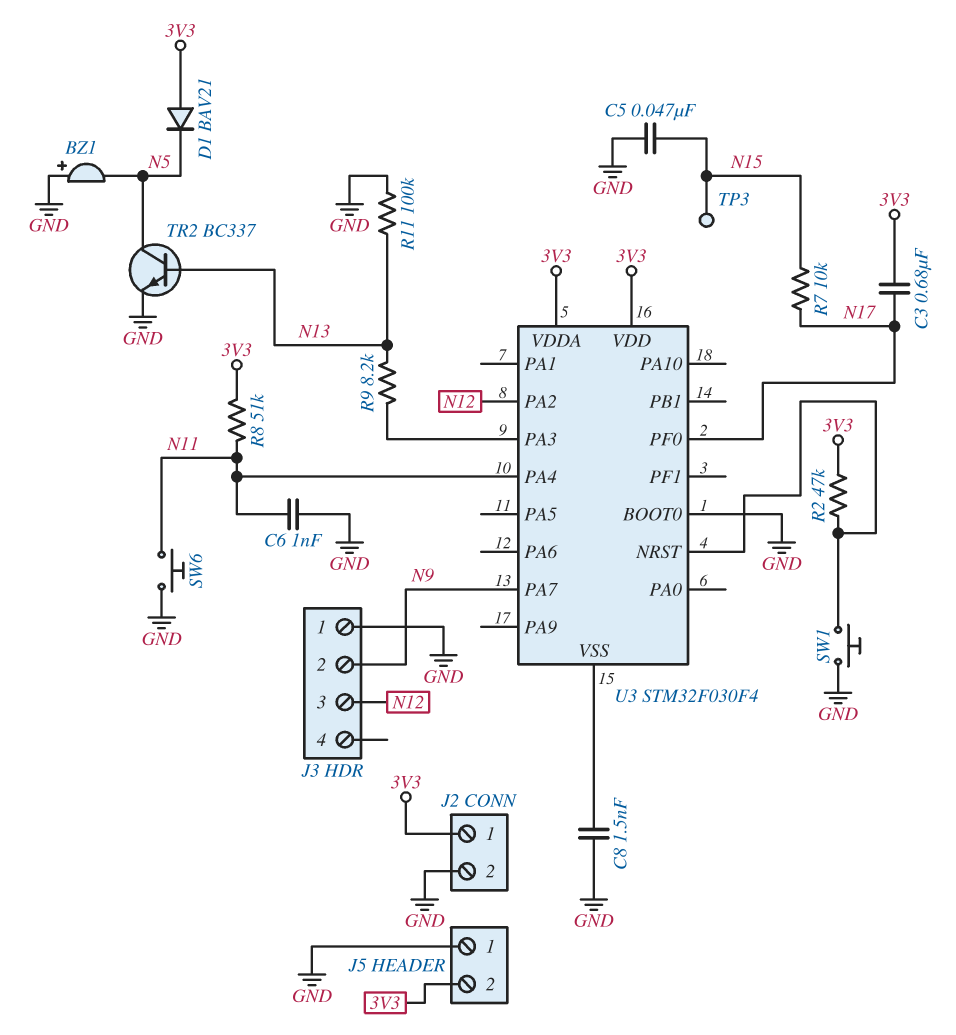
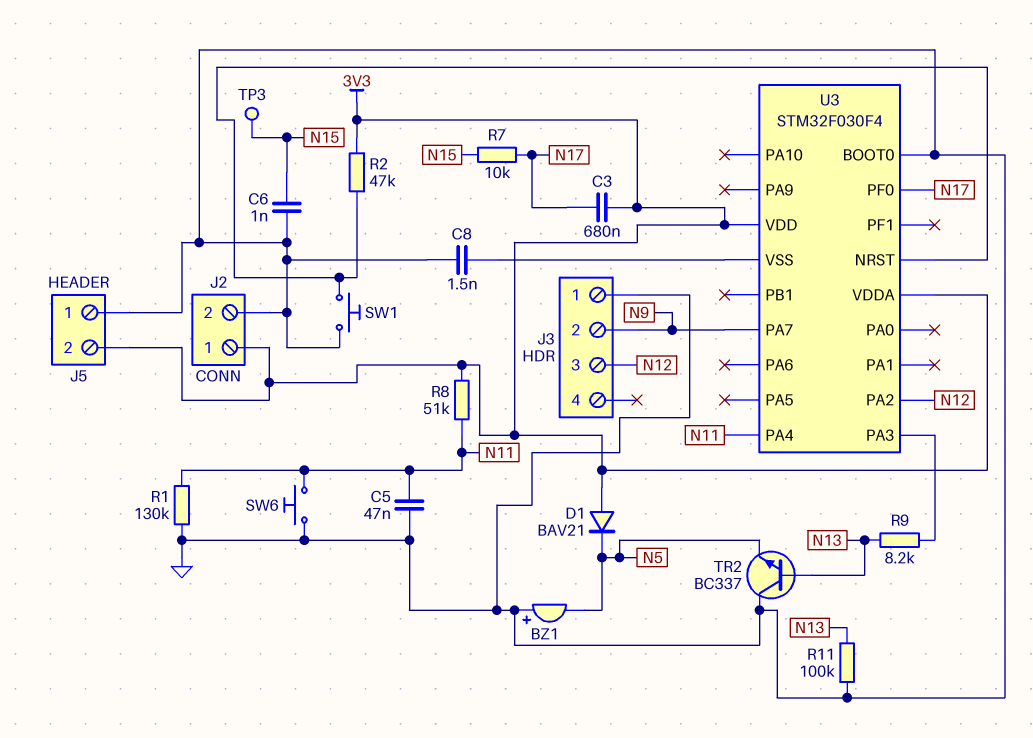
C5: 47nF (GND, N15) -> 47nF (GND, N11)
C6: 1nF (GND, N11) -> 1nF (GND, N15)
R1: none -> 130k (GND, N11)
TR2: NPN BC337 (B N13, C N5, E GND) -> NPN BC337 (B N13, C GND, E N5)

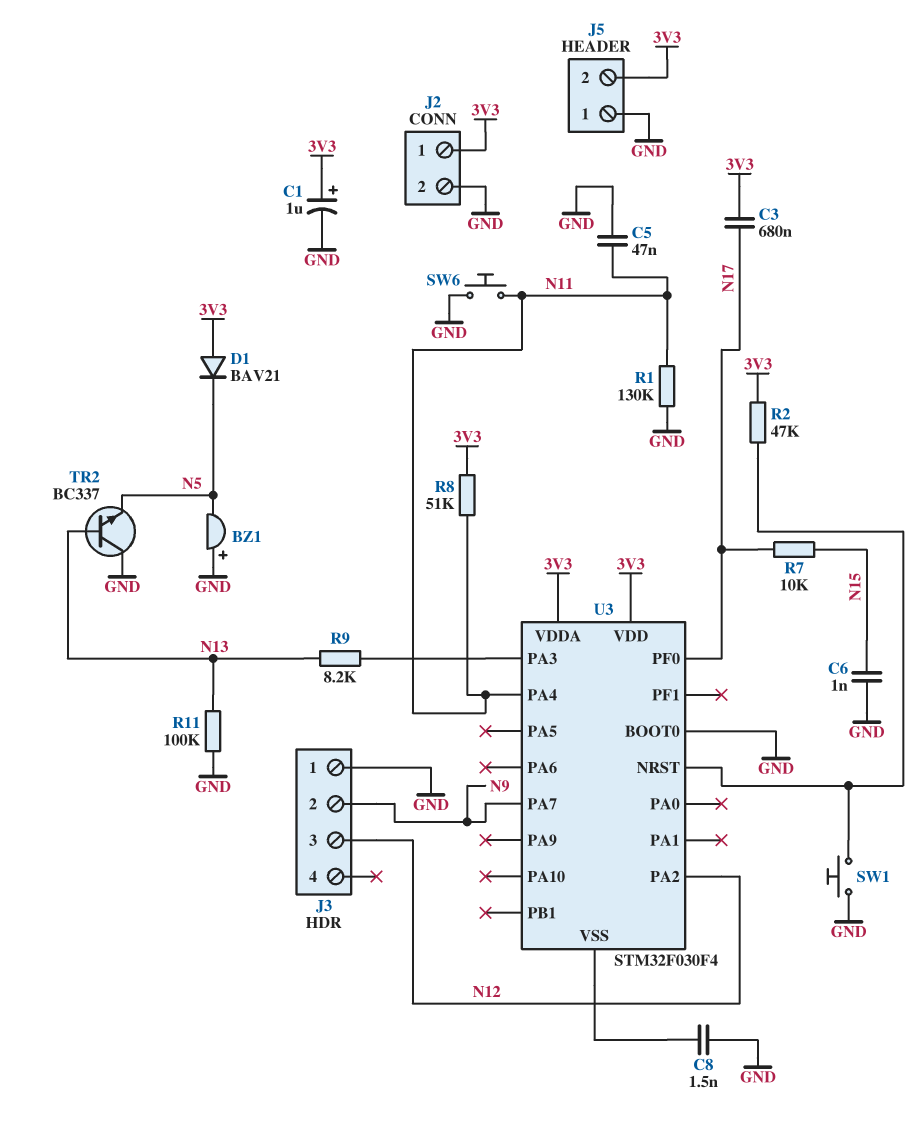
C1: none -> 1uF (plus 3V3, minus GND)
TP3: test point (N15) -> none

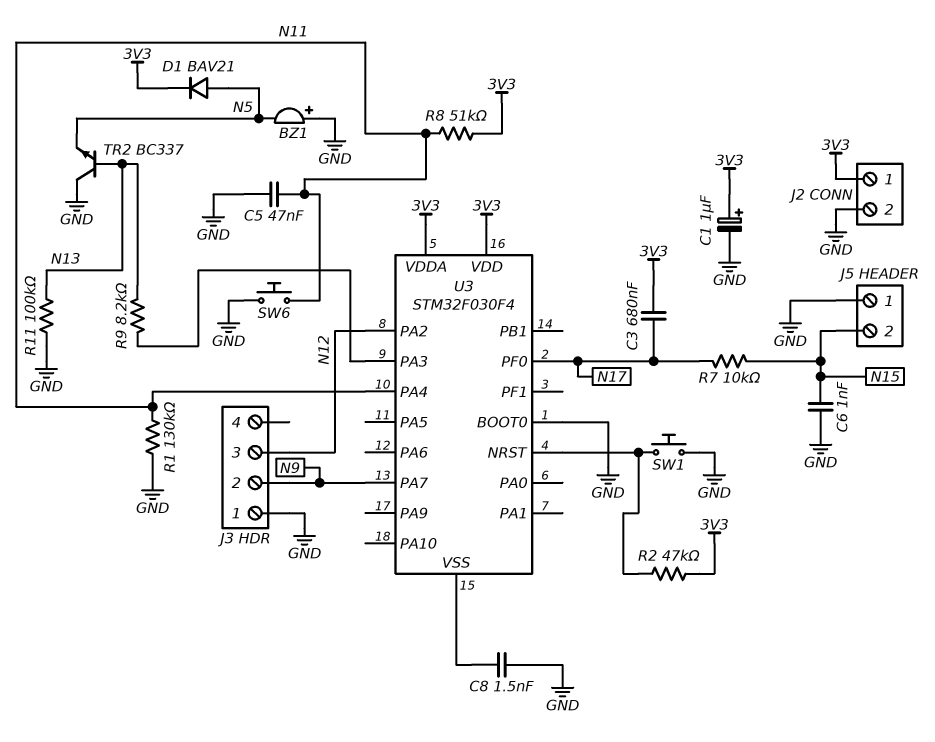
D1: diode BAV21 (A 3V3, K N5) -> diode BAV21 (A N5, K 3V3)
J5 pin 2: 3V3 -> N15

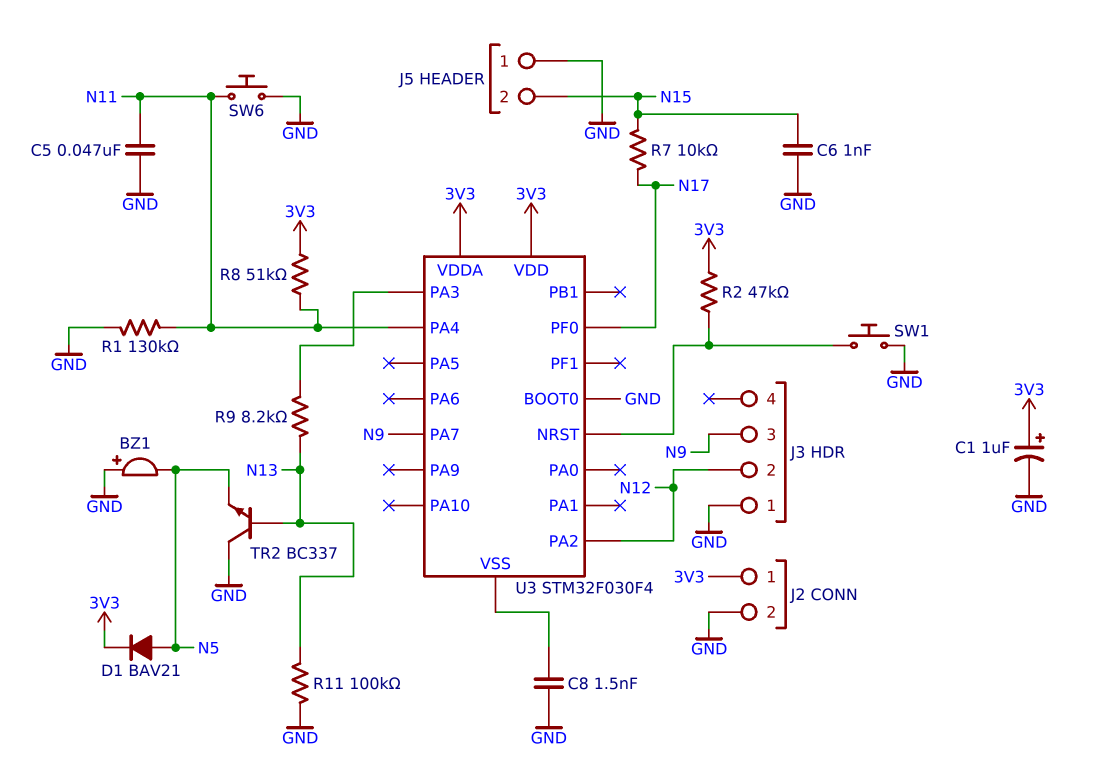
C3: 680nF (3V3, N17) -> none
J3 pin 2: N9 -> N12
J3 pin 3: N12 -> N9

